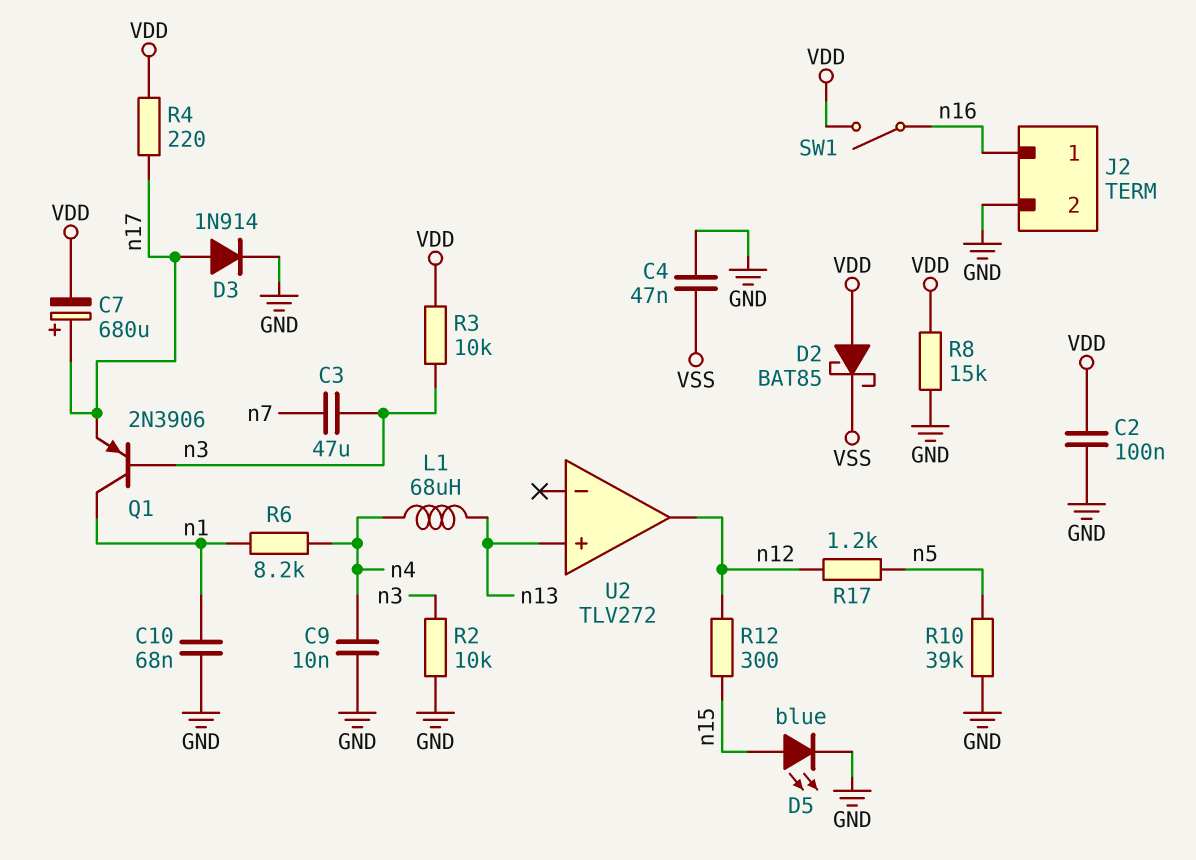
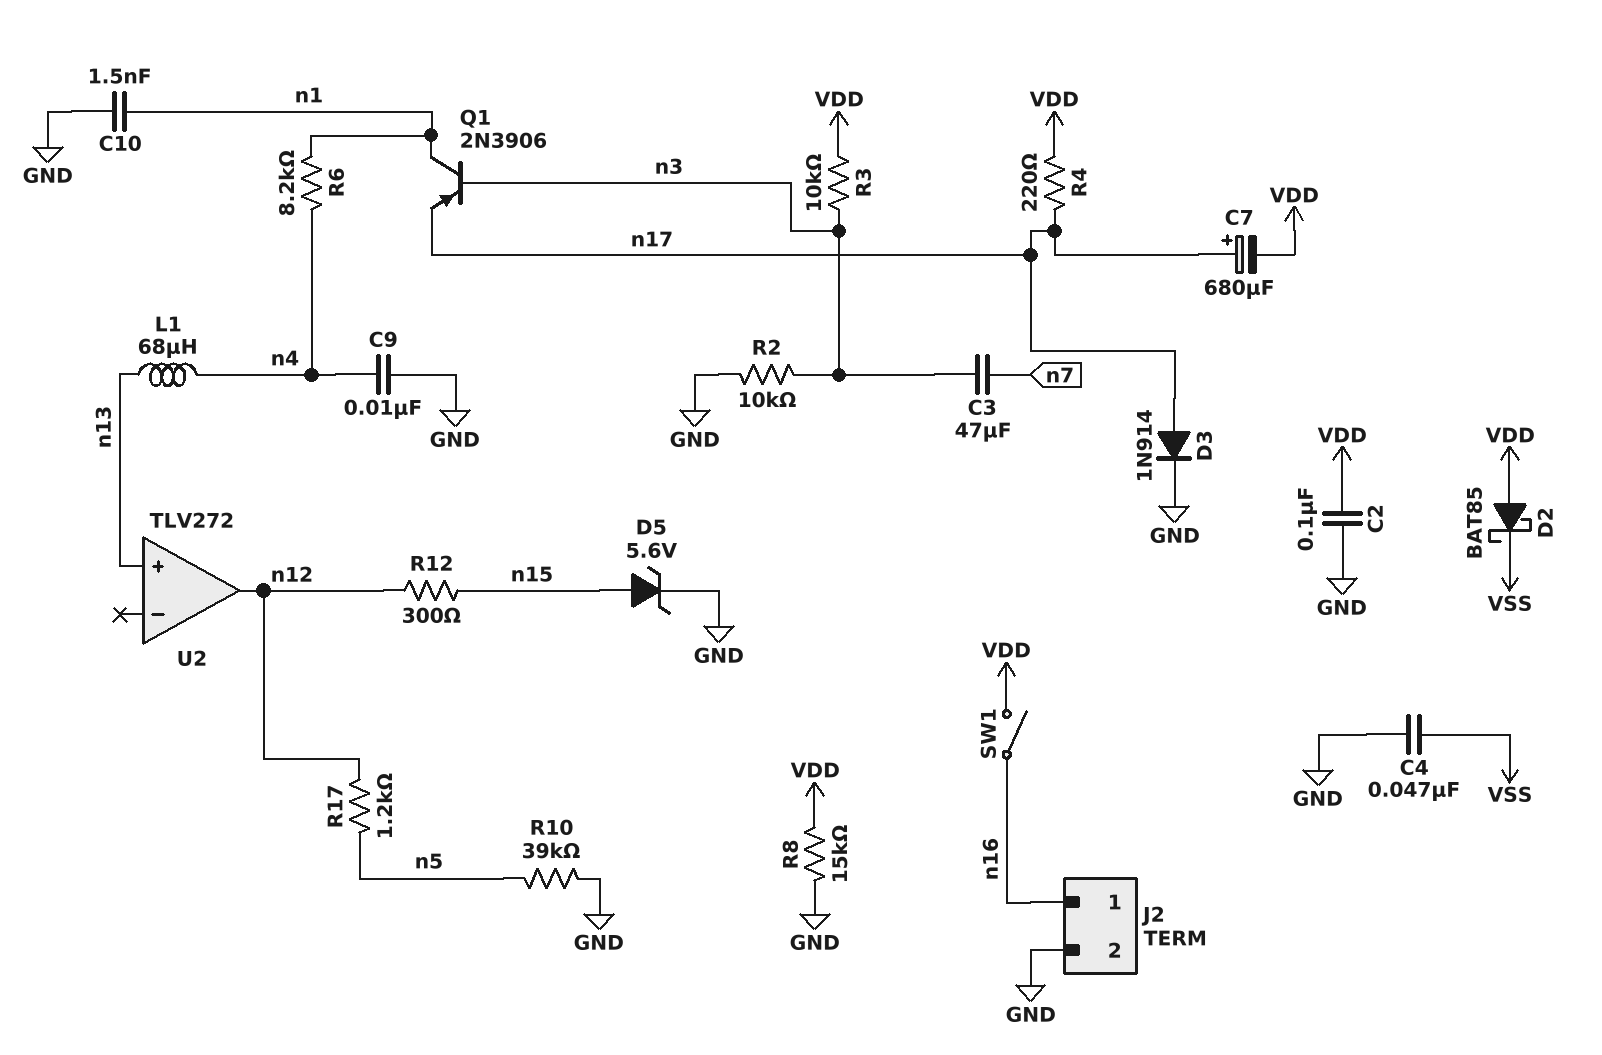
C10: 68nF (GND, n1) -> 1.5nF (GND, n1)
D5: LED blue (A n15, K GND) -> zener 5.6V (A n15, K GND)

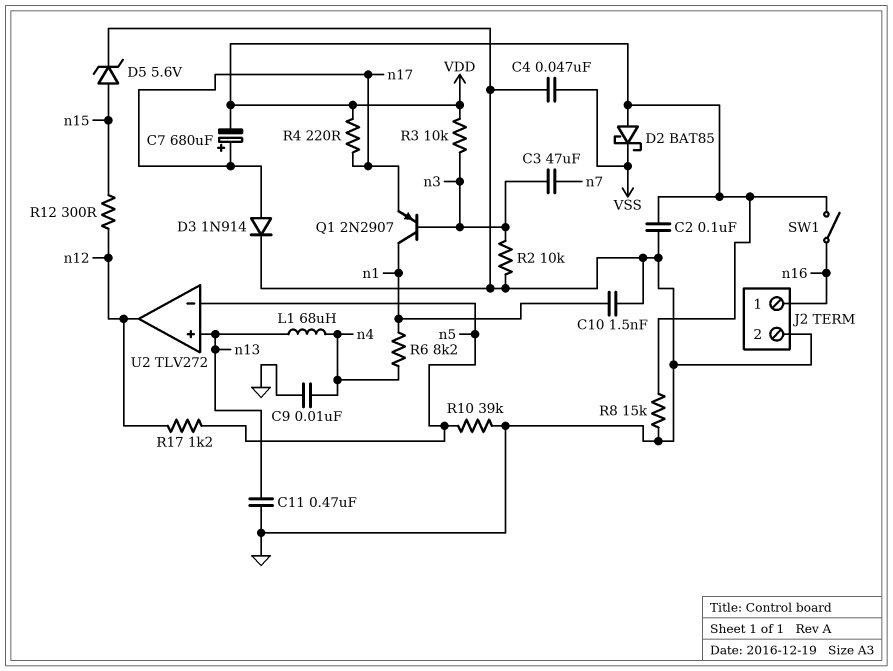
C11: none -> 470nF (GND, n13)
Q1: PNP 2N3906 (B n3, C n1, E n17) -> PNP 2N2907 (B n3, C n1, E n17)
U2 pin in-: none -> n5

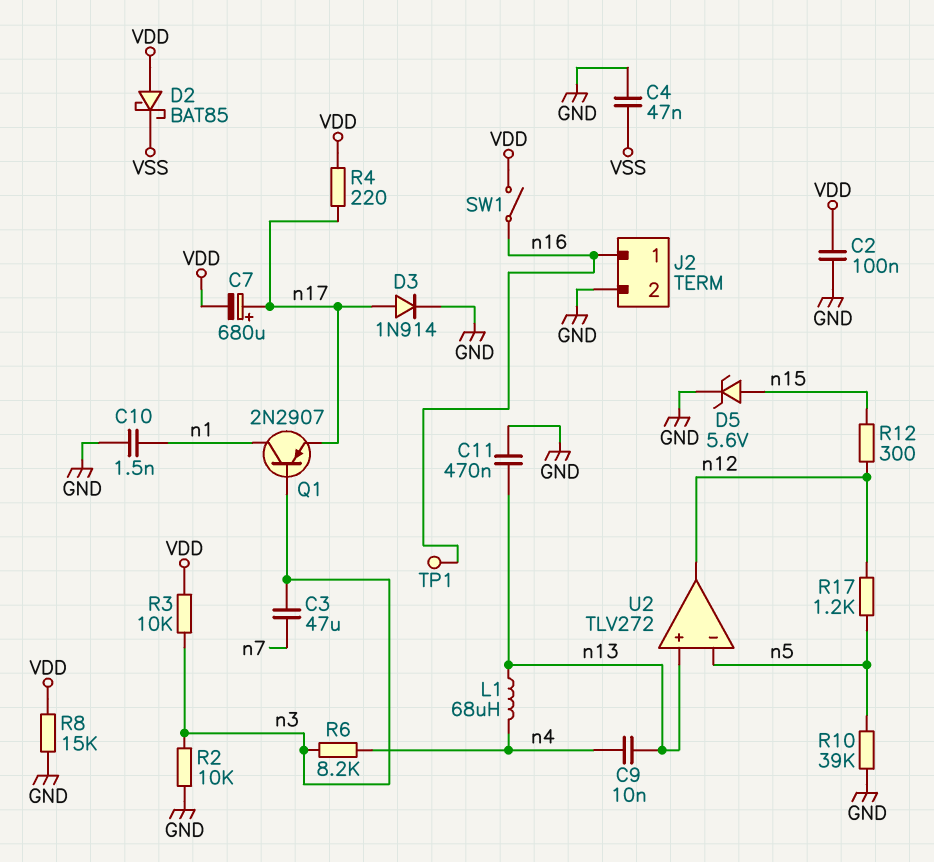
C9: 10nF (GND, n4) -> 10nF (n4, n13)
R6: 8.2k (n1, n4) -> 8.2k (n3, n4)
TP1: none -> test point (n16)

